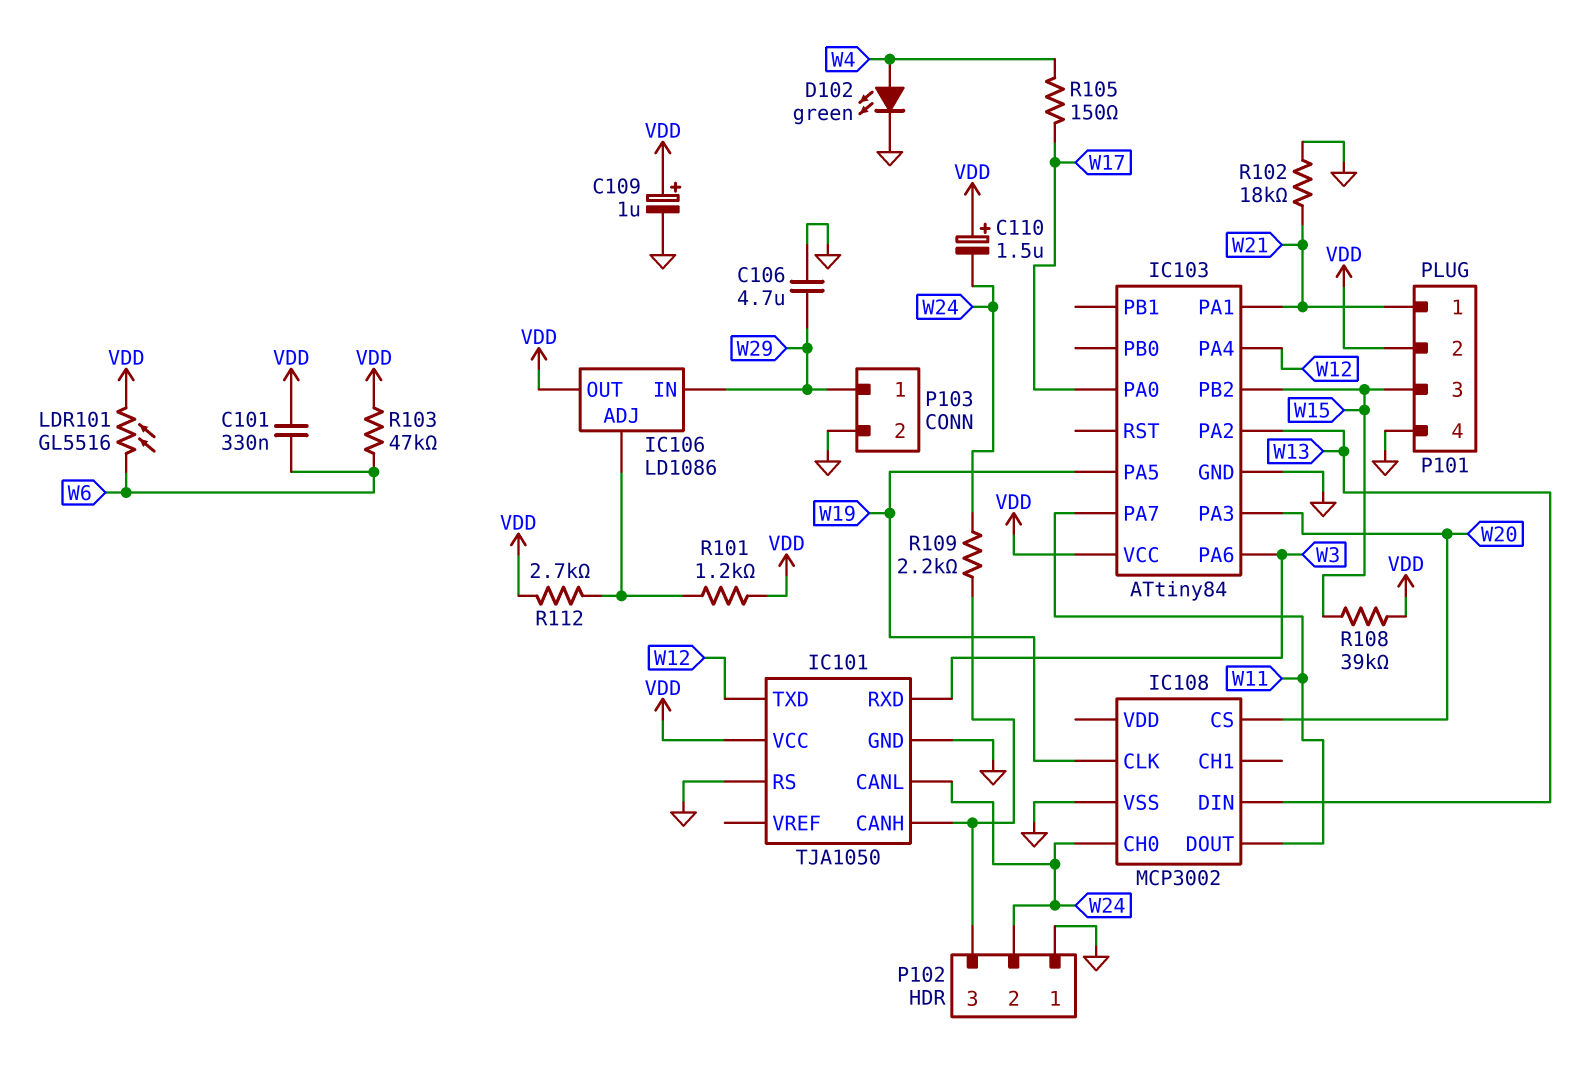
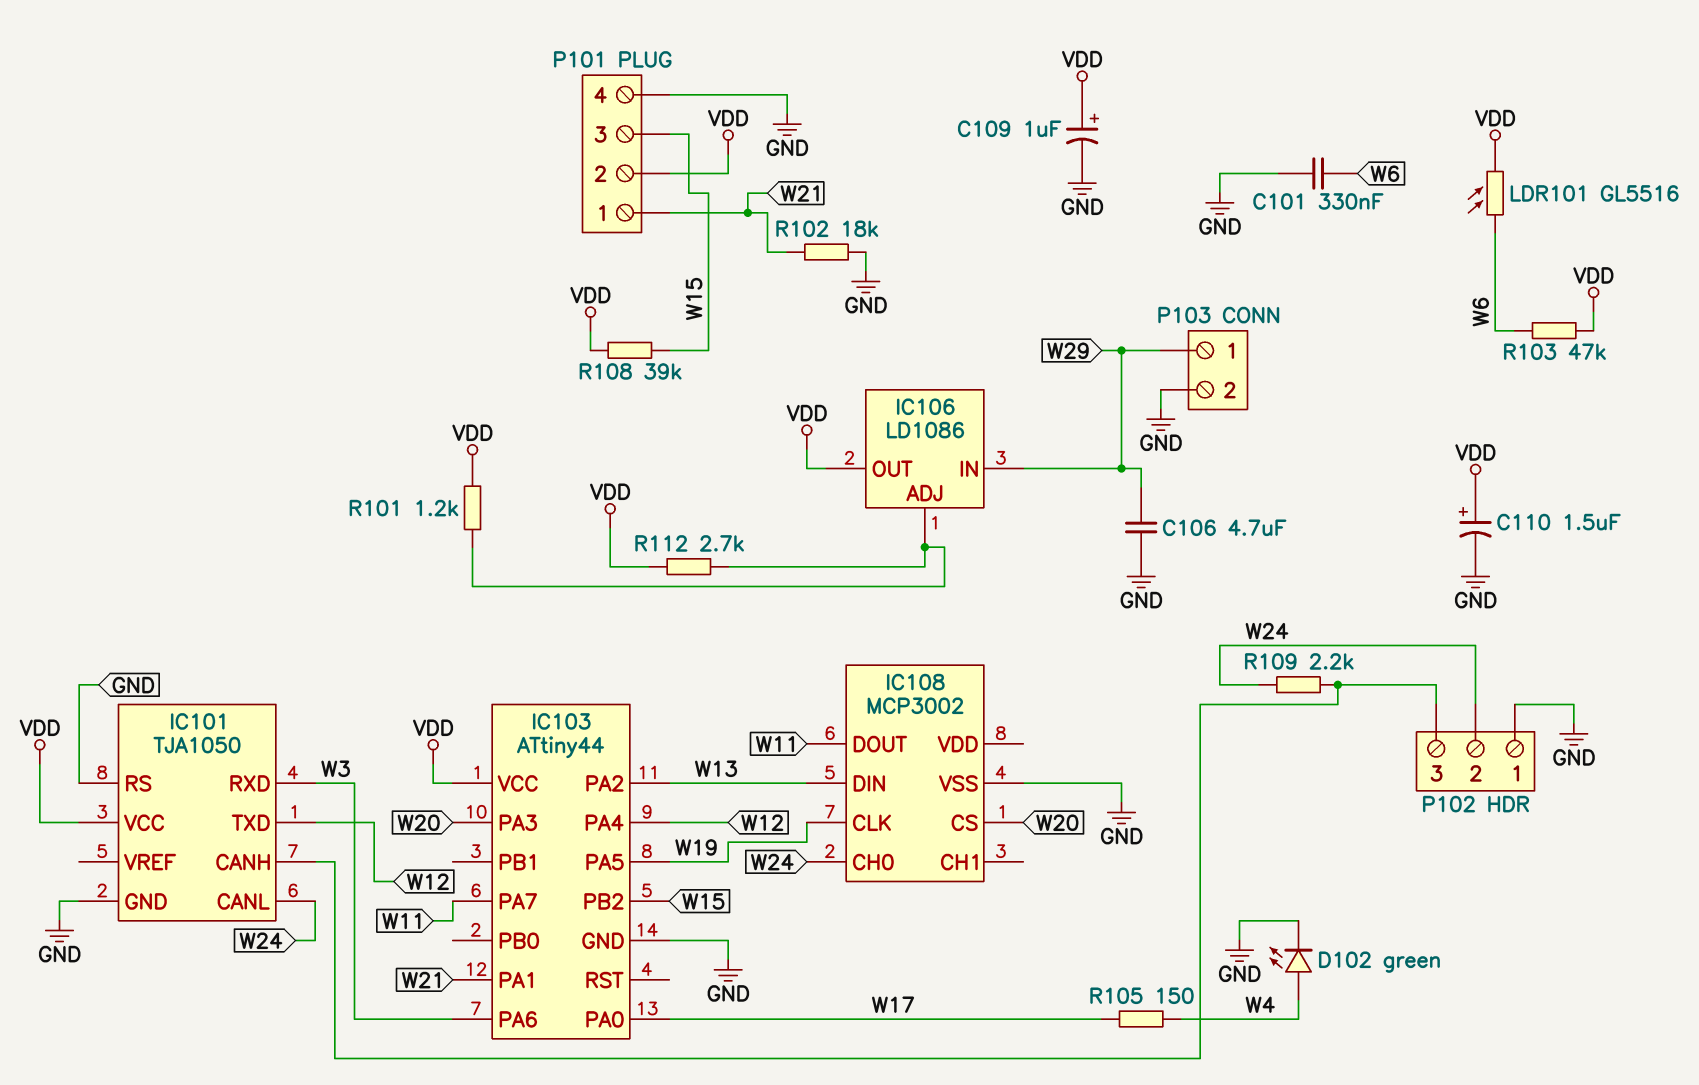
C101: 330nF (VDD, W6) -> 330nF (GND, W6)
C110: 1.5uF (plus VDD, minus W24) -> 1.5uF (plus VDD, minus GND)
IC103: ATtiny84 -> ATtiny44

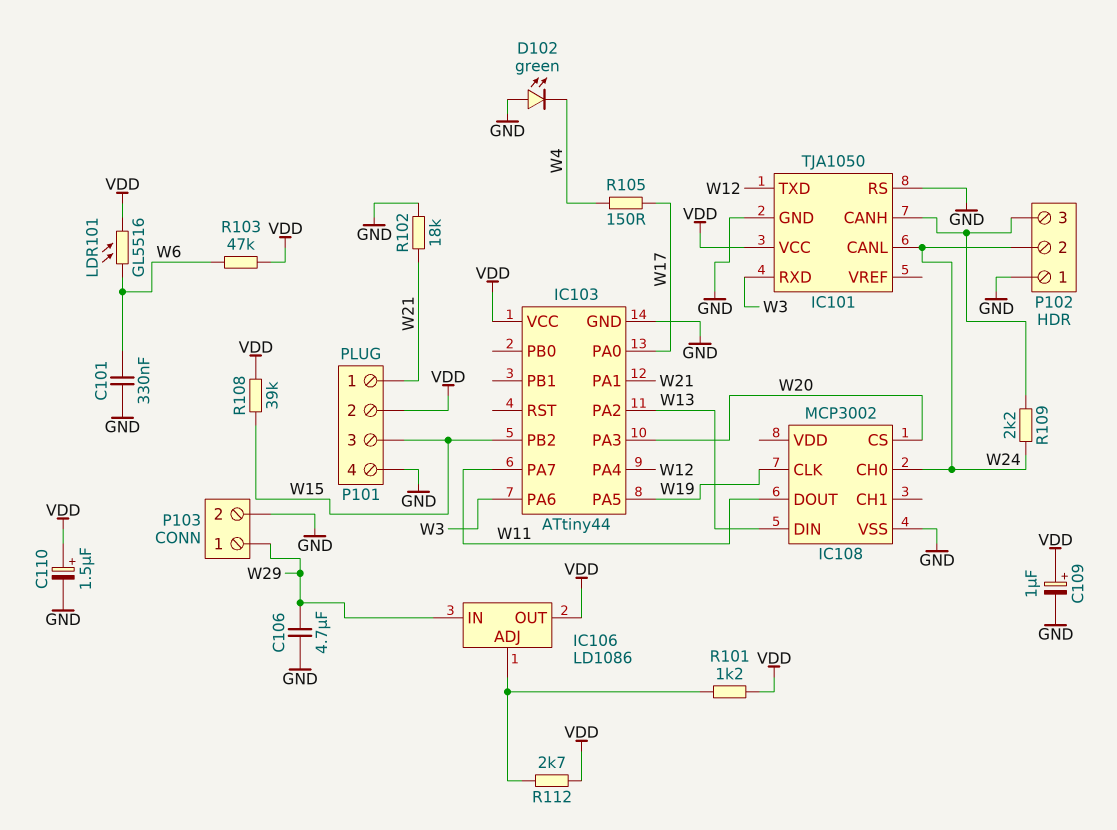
D102: LED green (A W4, K GND) -> LED green (A GND, K W4)

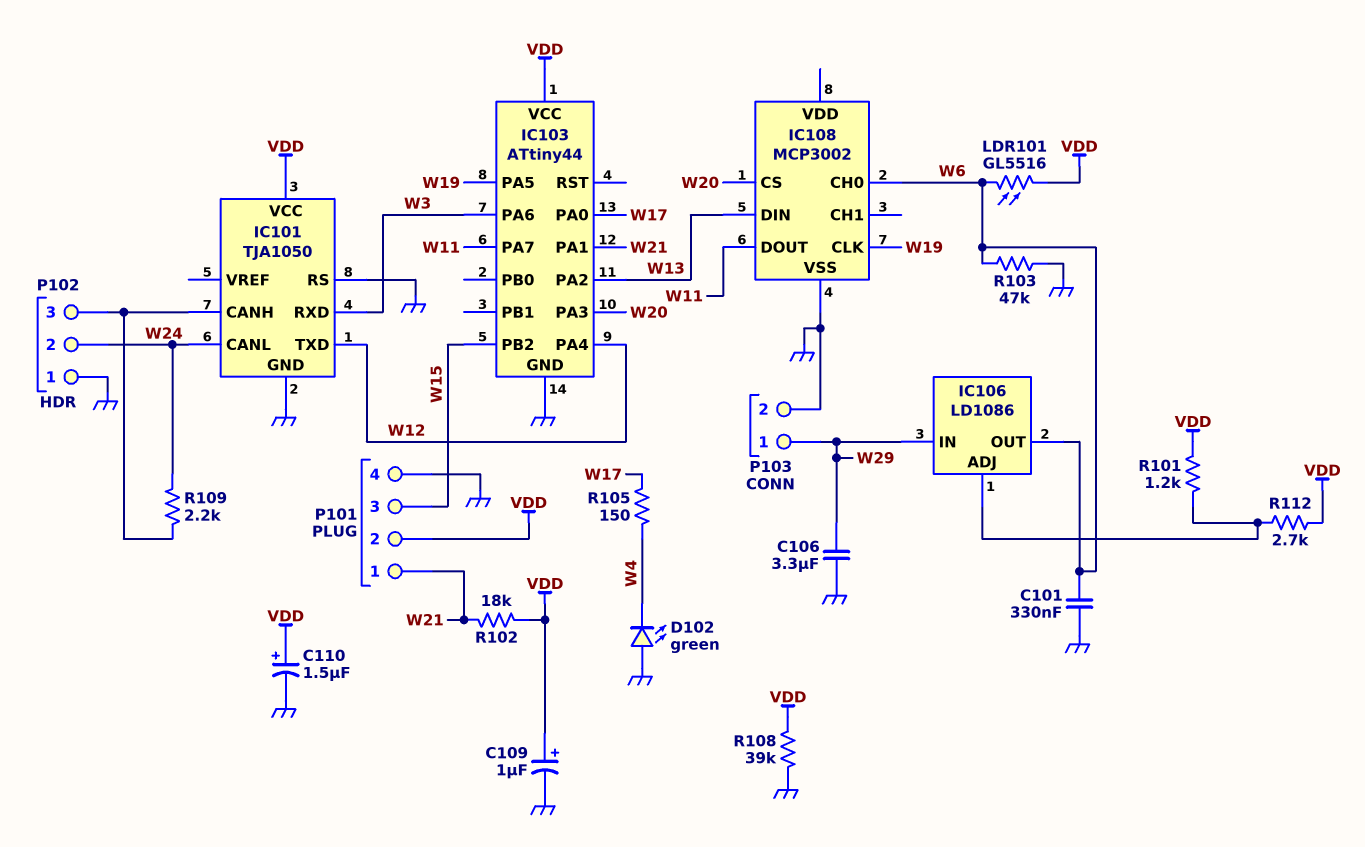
C106: 4.7uF (GND, W29) -> 3.3uF (GND, W29)
IC106 pin OUT: VDD -> W6
IC108 pin CH0: W24 -> W6
R102: 18k (GND, W21) -> 18k (VDD, W21)
R103: 47k (VDD, W6) -> 47k (GND, W6)
R108: 39k (VDD, W15) -> 39k (GND, VDD)

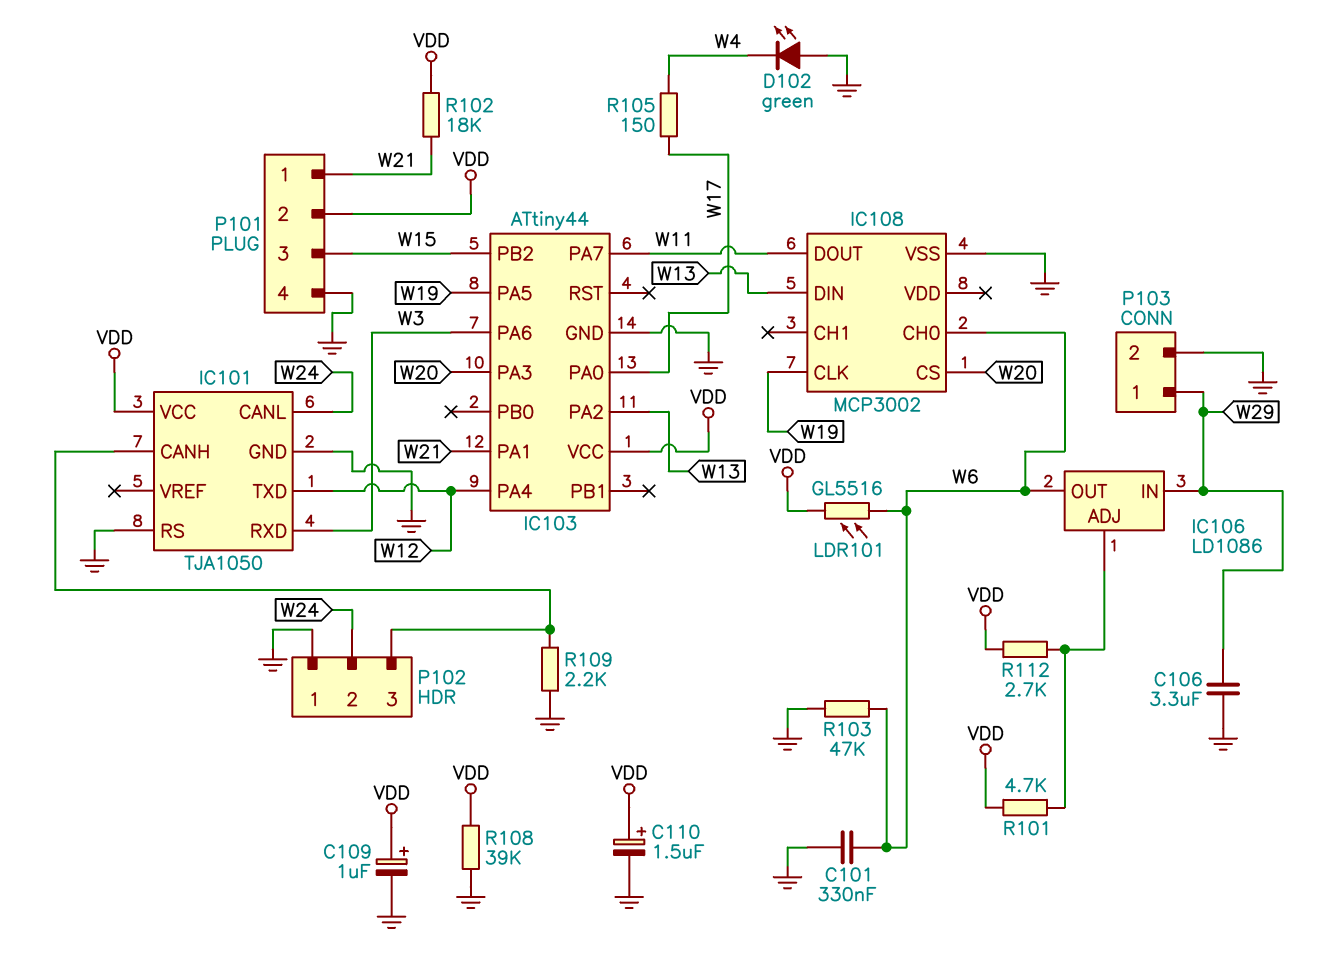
R101: 1.2k (IC106/ADJ, VDD) -> 4.7k (IC106/ADJ, VDD)
R109: 2.2k (IC101/CANH, W24) -> 2.2k (GND, IC101/CANH)

